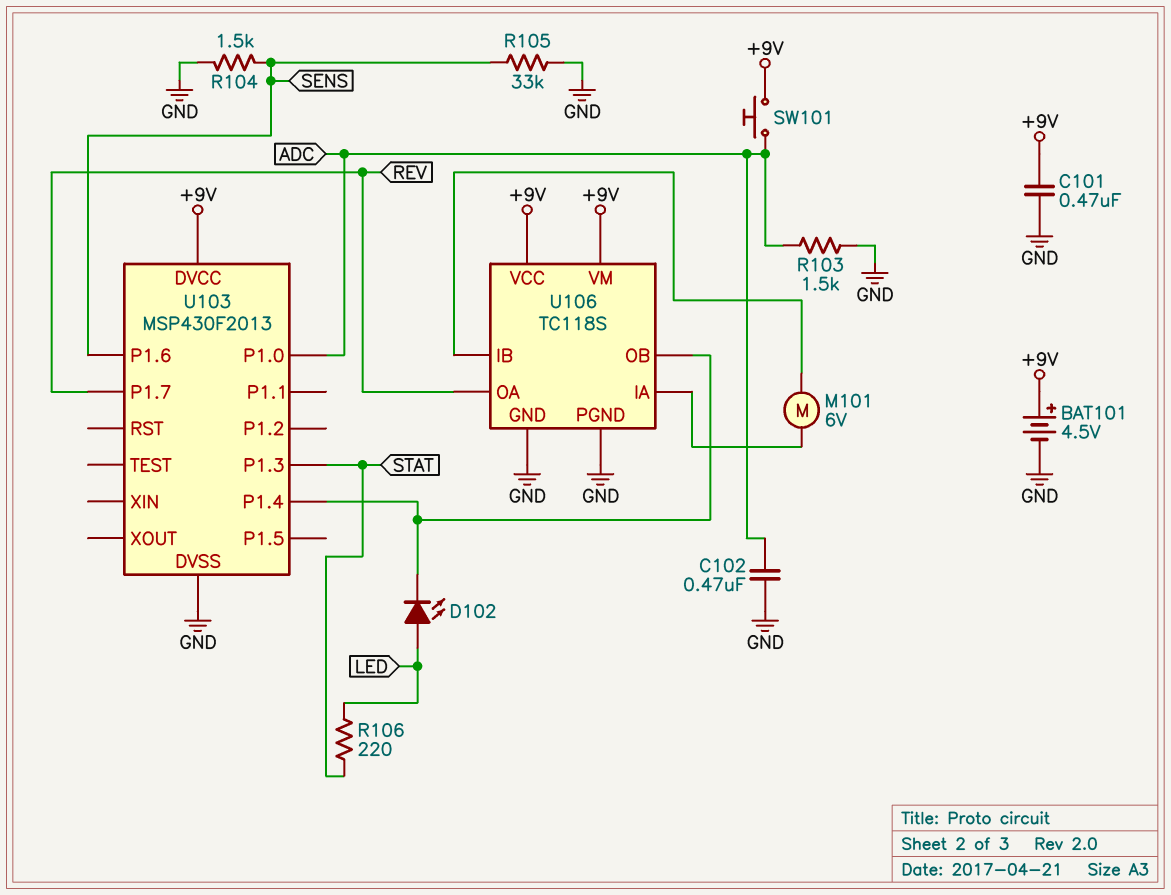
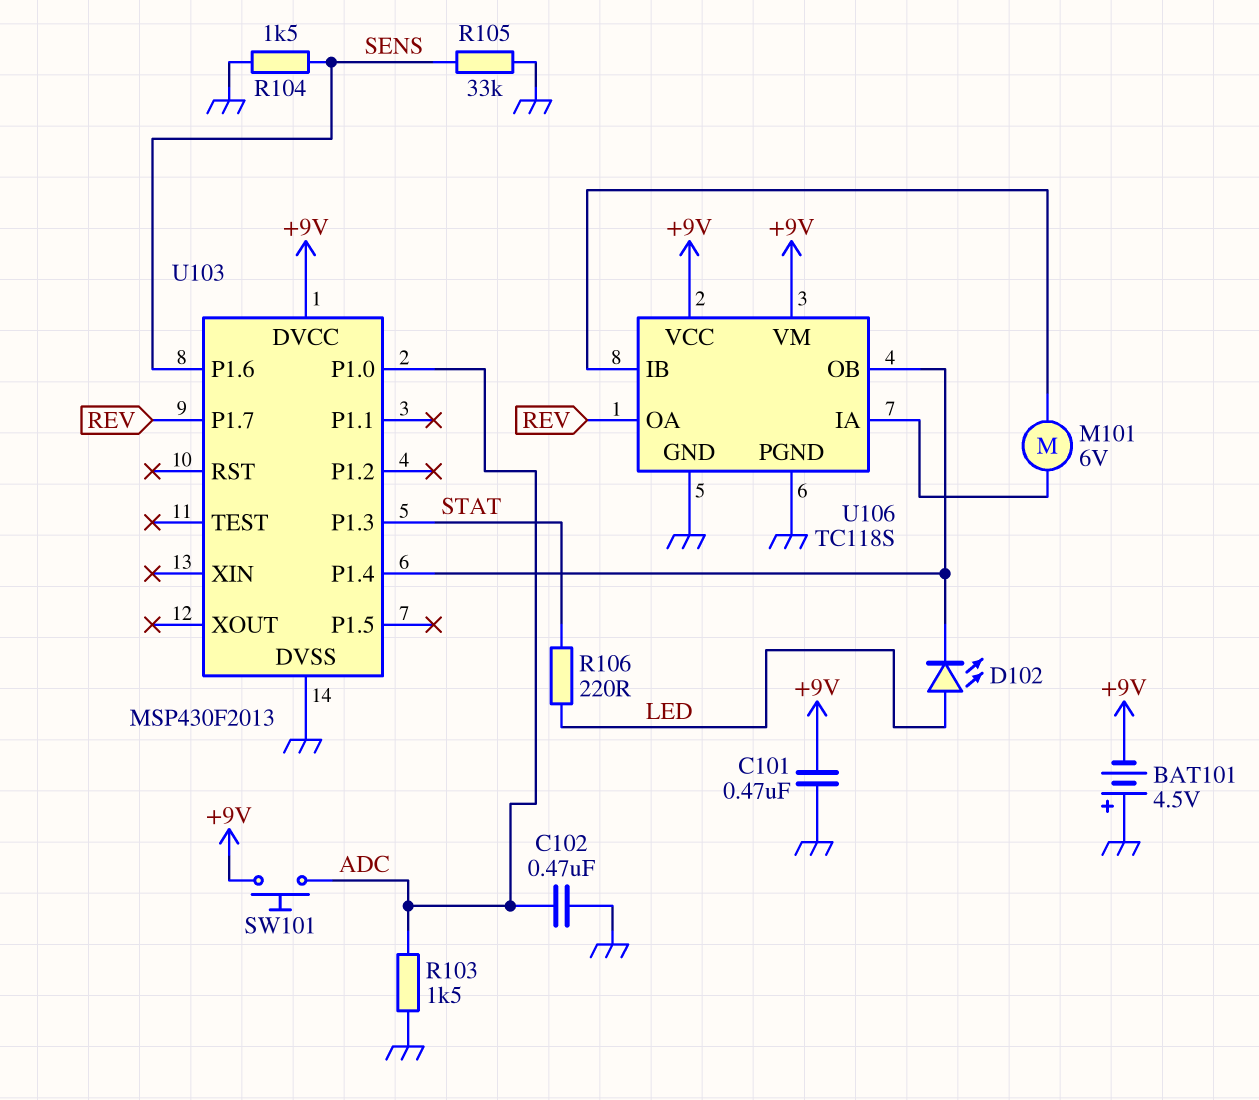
BAT101: 4.5V (plus +9V, minus GND) -> 4.5V (plus GND, minus +9V)

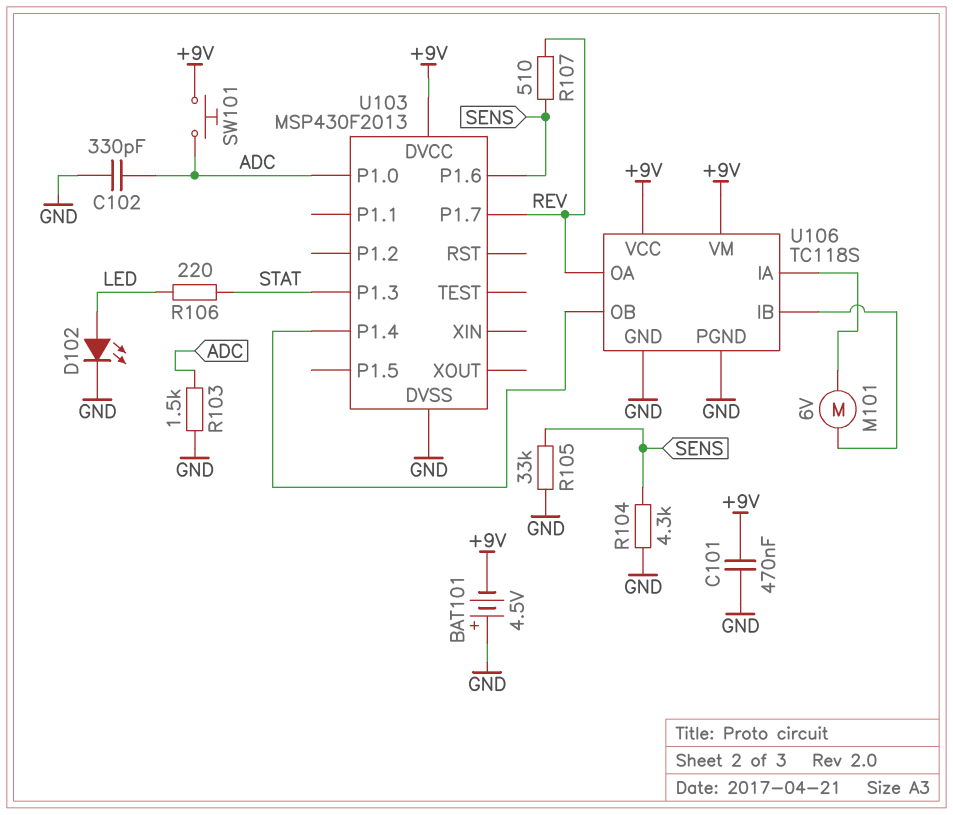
C102: 470nF (ADC, GND) -> 330pF (ADC, GND)
D102: LED (A LED, K U103/P1.4) -> LED (A LED, K GND)
R104: 1.5k (GND, SENS) -> 4.3k (GND, SENS)
R107: none -> 510 (REV, SENS)

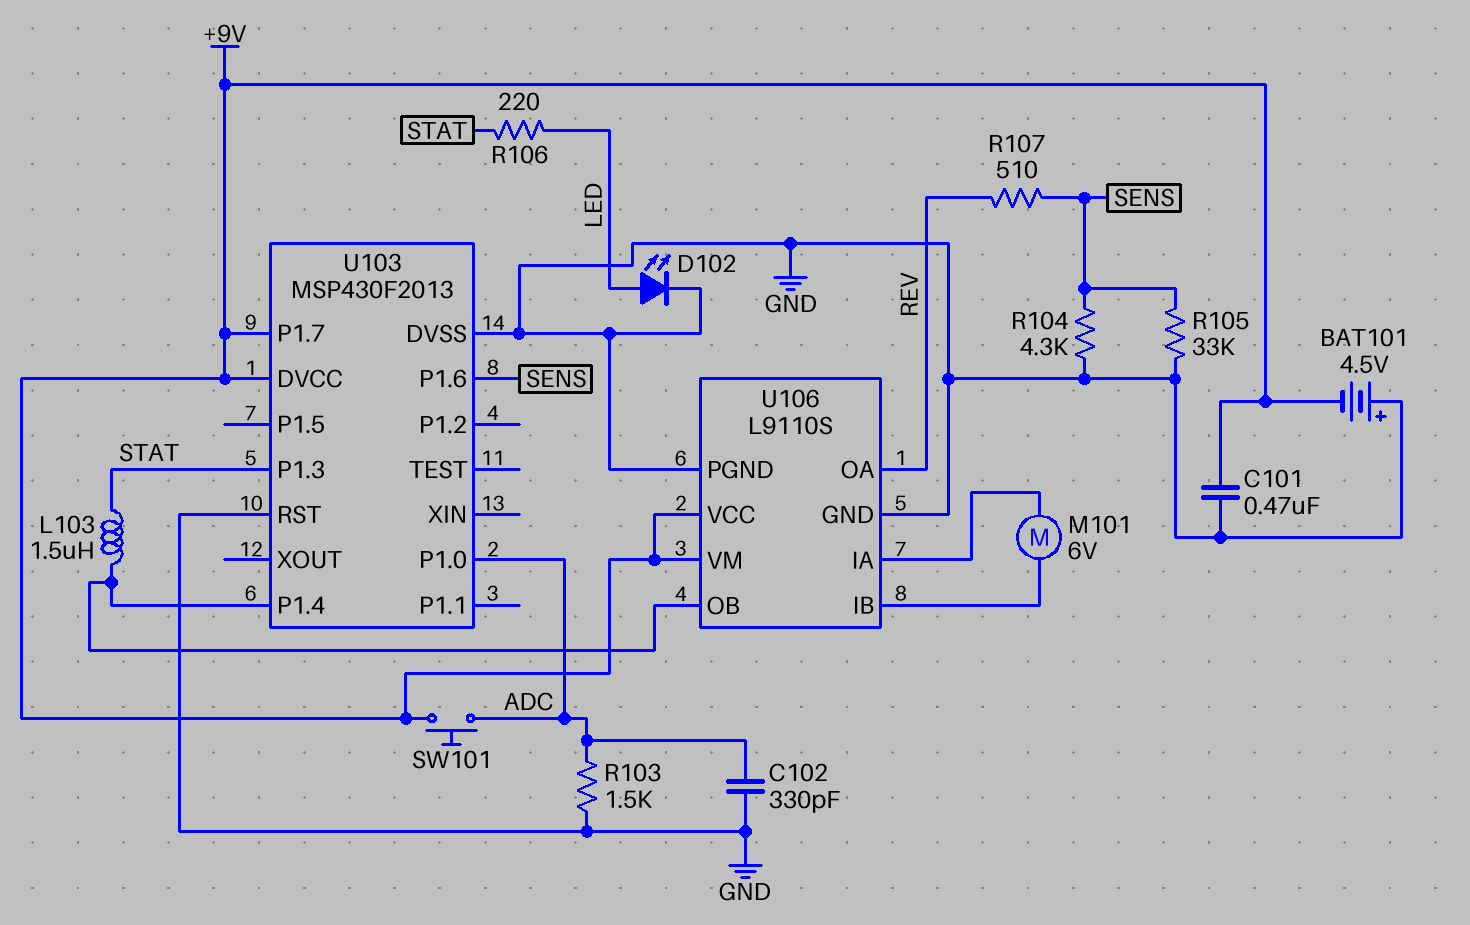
L103: none -> 1.5uH (STAT, U103/P1.4)
U103 pin P1.7: REV -> +9V
U103 pin RST: none -> GND
U106: TC118S -> L9110S

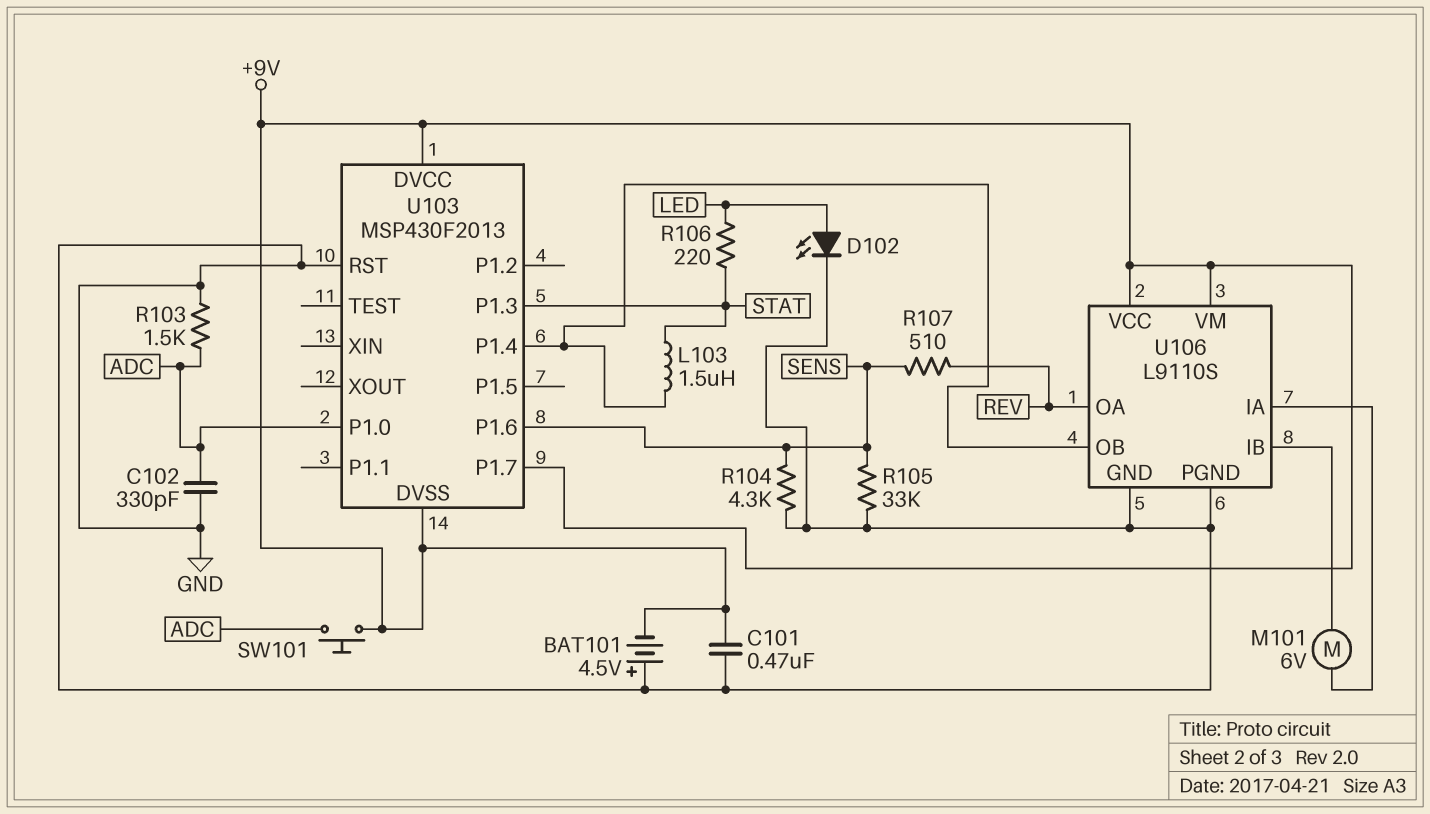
U103 pin DVSS: GND -> +9V

